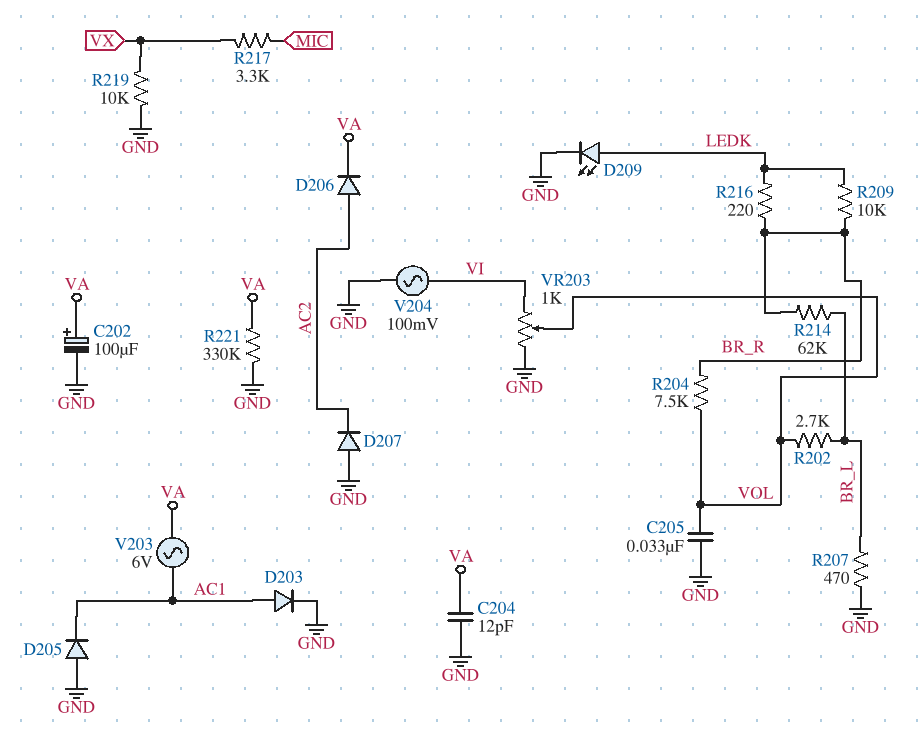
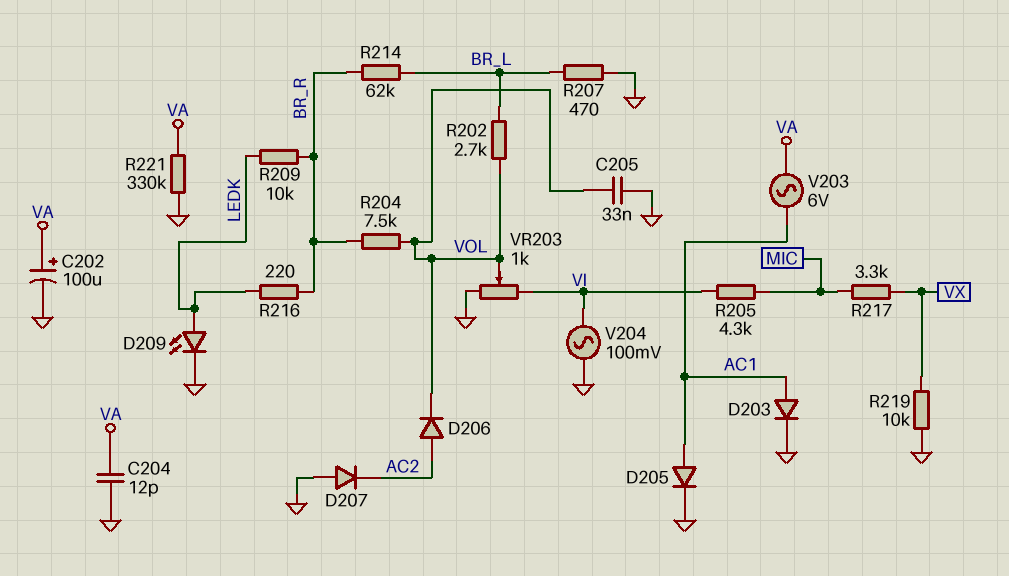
D205: diode (A GND, K AC1) -> diode (A AC1, K GND)
D206: diode (A AC2, K VA) -> diode (A AC2, K VOL)
R205: none -> 4.3k (MIC, VI)

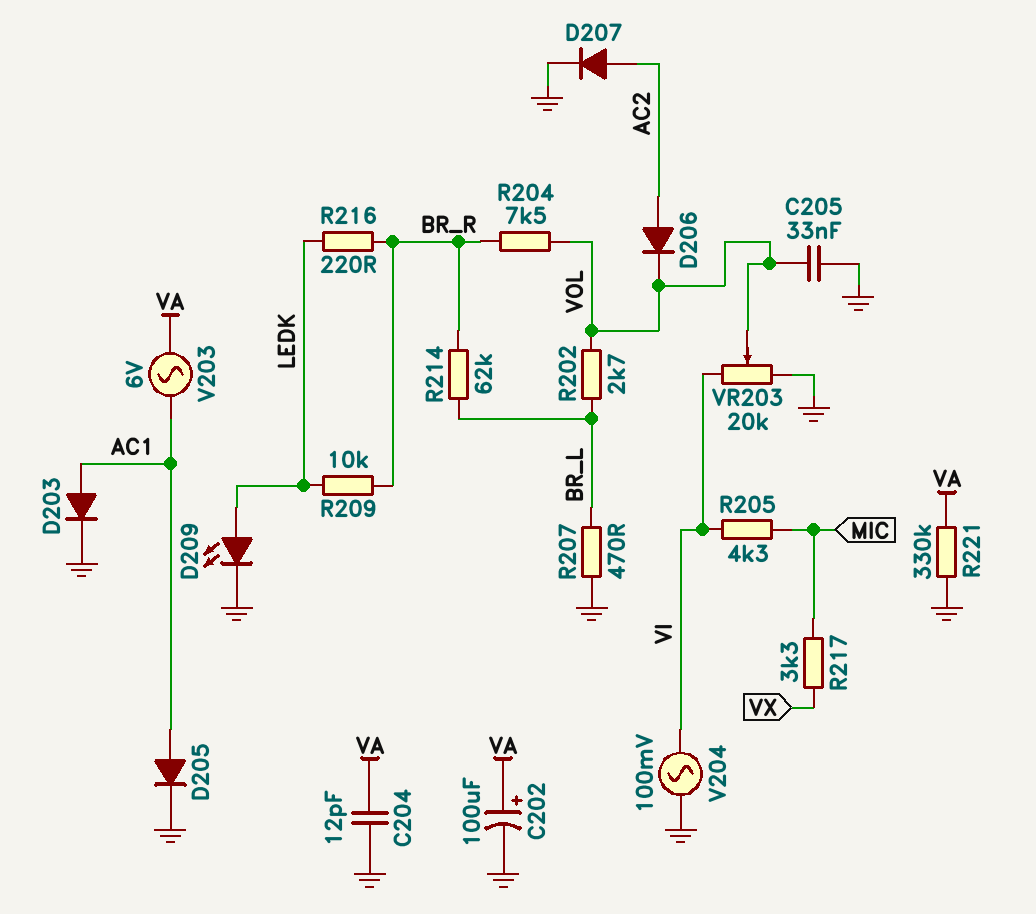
D207: diode (A GND, K AC2) -> diode (A AC2, K GND)
R219: 10k (GND, VX) -> none
VR203: 1k (GND, VI, wiper VOL) -> 20k (GND, VI, wiper VOL)

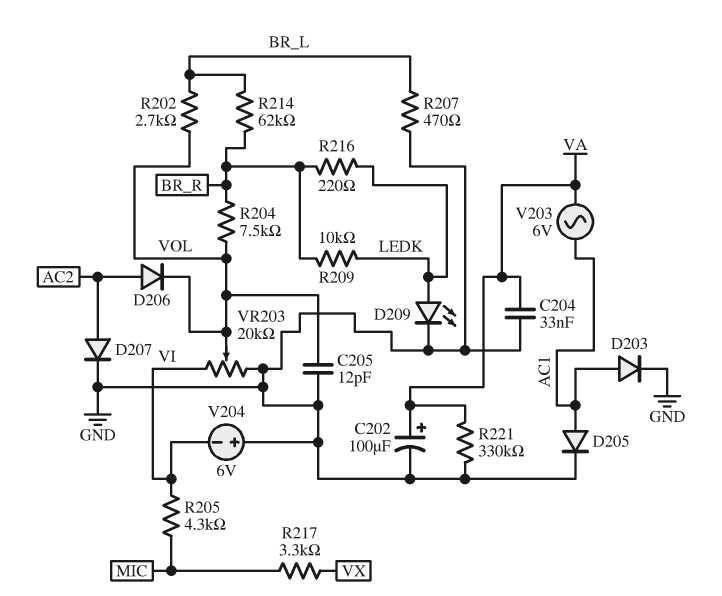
C204: 12pF (GND, VA) -> 33nF (GND, VA)
C205: 33nF (GND, VOL) -> 12pF (GND, VOL)
V204: AC 100mV (GND, VI) -> 6V (plus GND, minus VI)

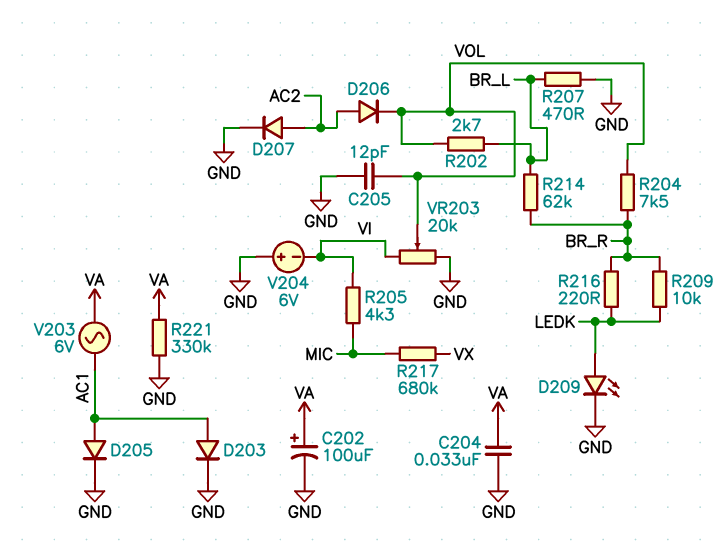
R217: 3.3k (MIC, VX) -> 680k (MIC, VX)

